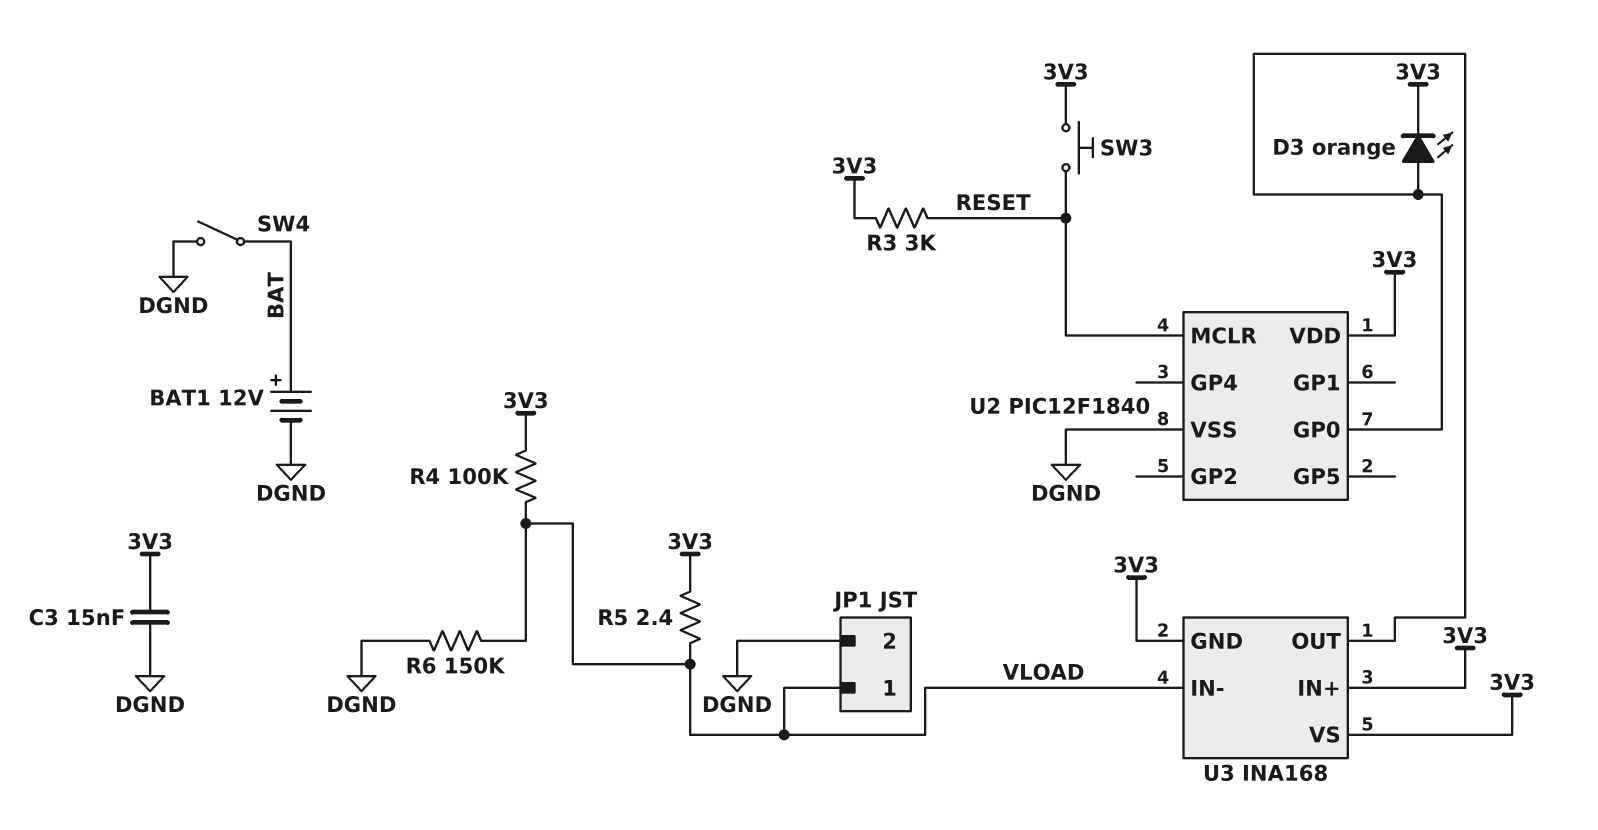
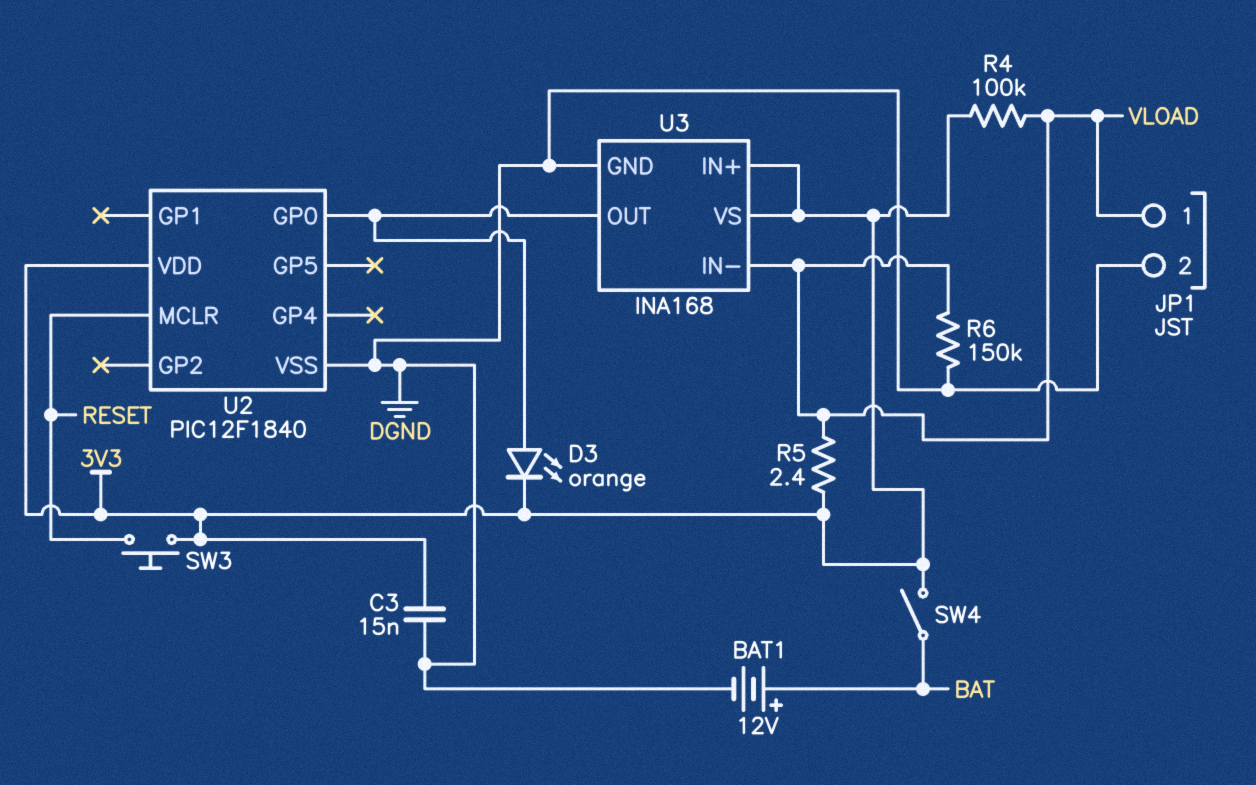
R3: 3k (3V3, RESET) -> none
SW4: switch (BAT, DGND) -> switch (3V3, BAT)
U3 pin GND: 3V3 -> DGND

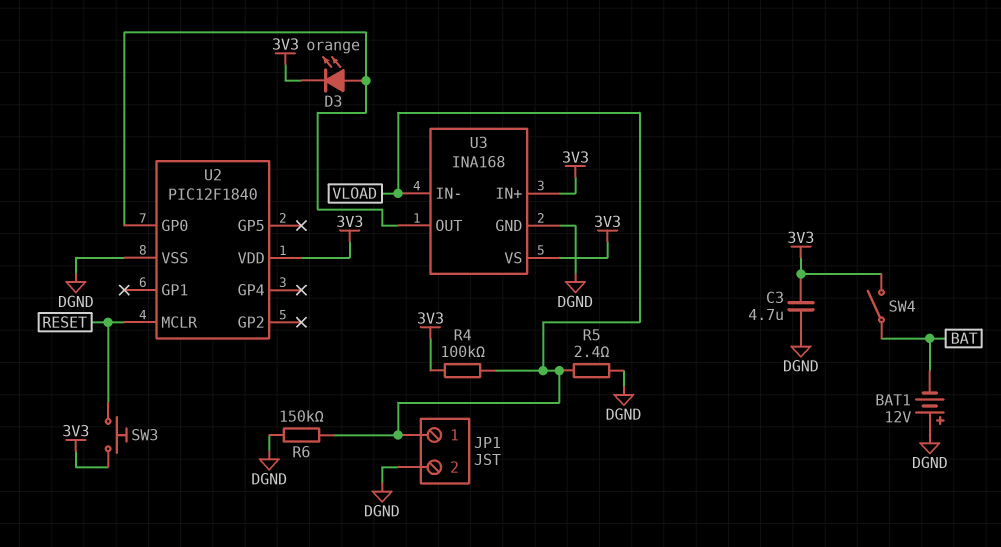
BAT1: 12V (plus BAT, minus DGND) -> 12V (plus DGND, minus BAT)
C3: 15nF (3V3, DGND) -> 4.7uF (3V3, DGND)
R5: 2.4 (3V3, VLOAD) -> 2.4 (DGND, VLOAD)

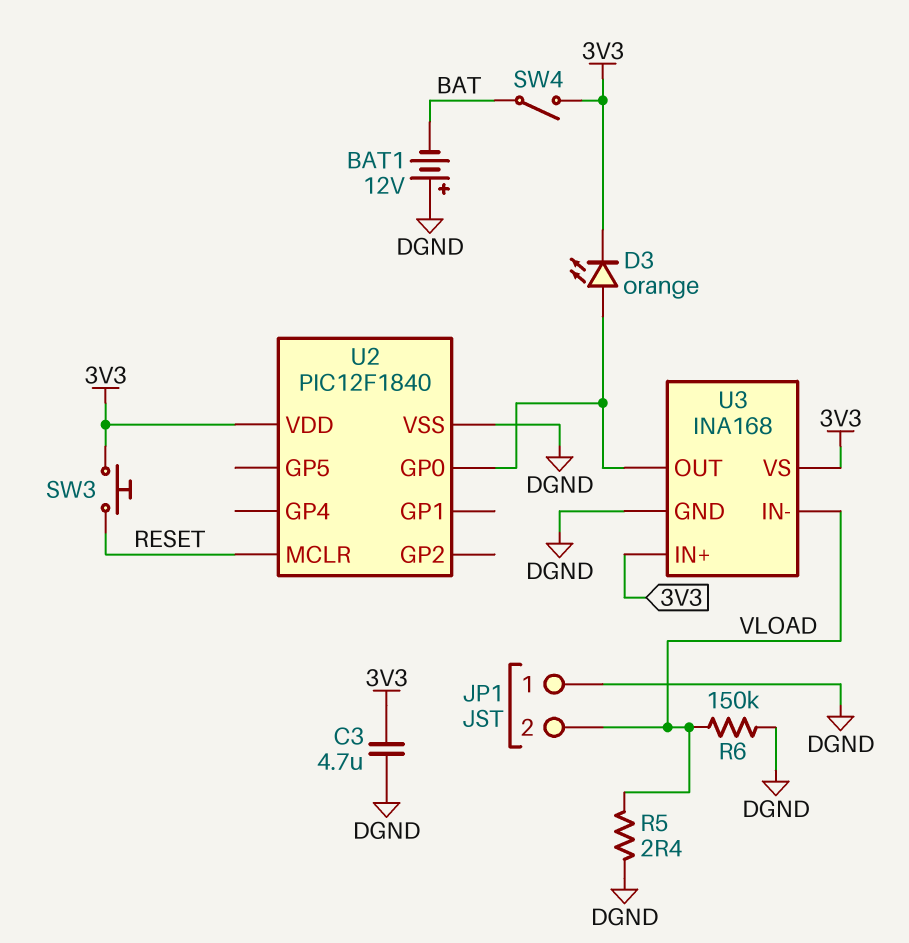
JP1 pin 1: VLOAD -> DGND
JP1 pin 2: DGND -> VLOAD
R4: 100k (3V3, VLOAD) -> none

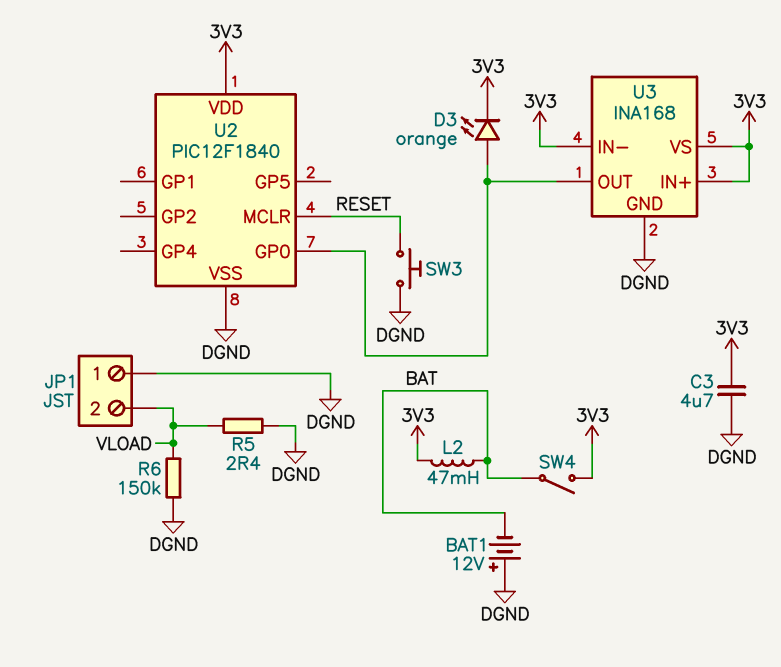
L2: none -> 47mH (3V3, BAT)
SW3: button (3V3, RESET) -> button (DGND, RESET)
U3 pin IN-: VLOAD -> 3V3

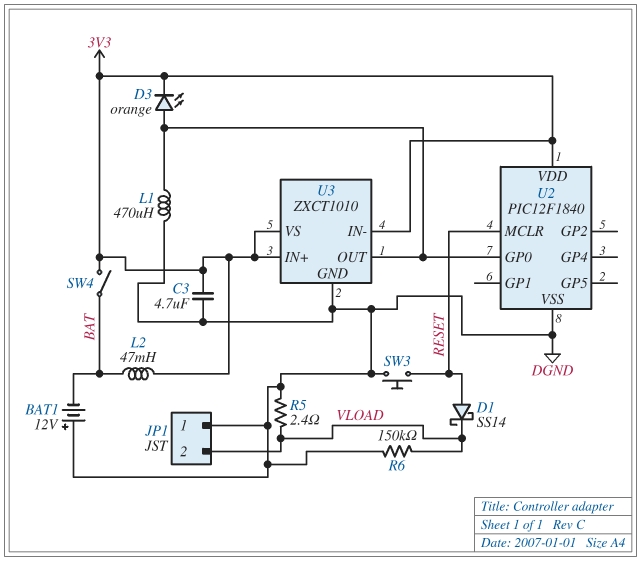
D1: none -> schottky SS14 (A RESET, K VLOAD)
L1: none -> 470uH (DGND, U2/GP0)
U3: INA168 -> ZXCT1010

